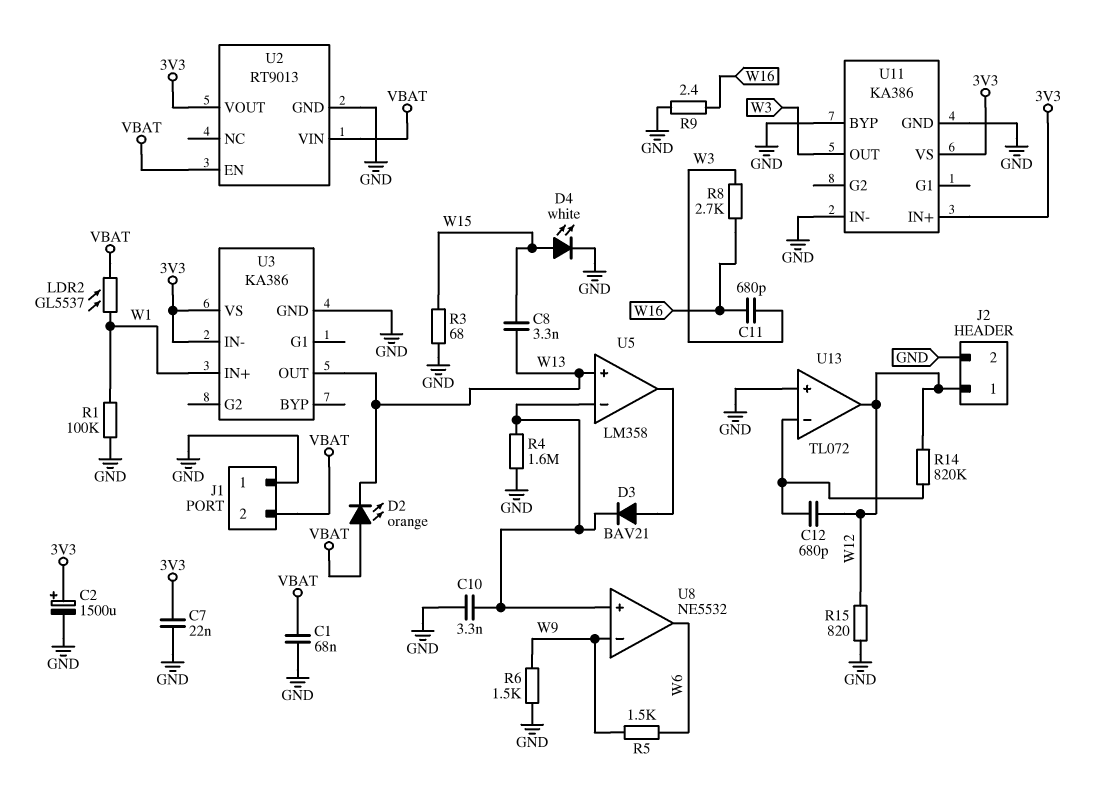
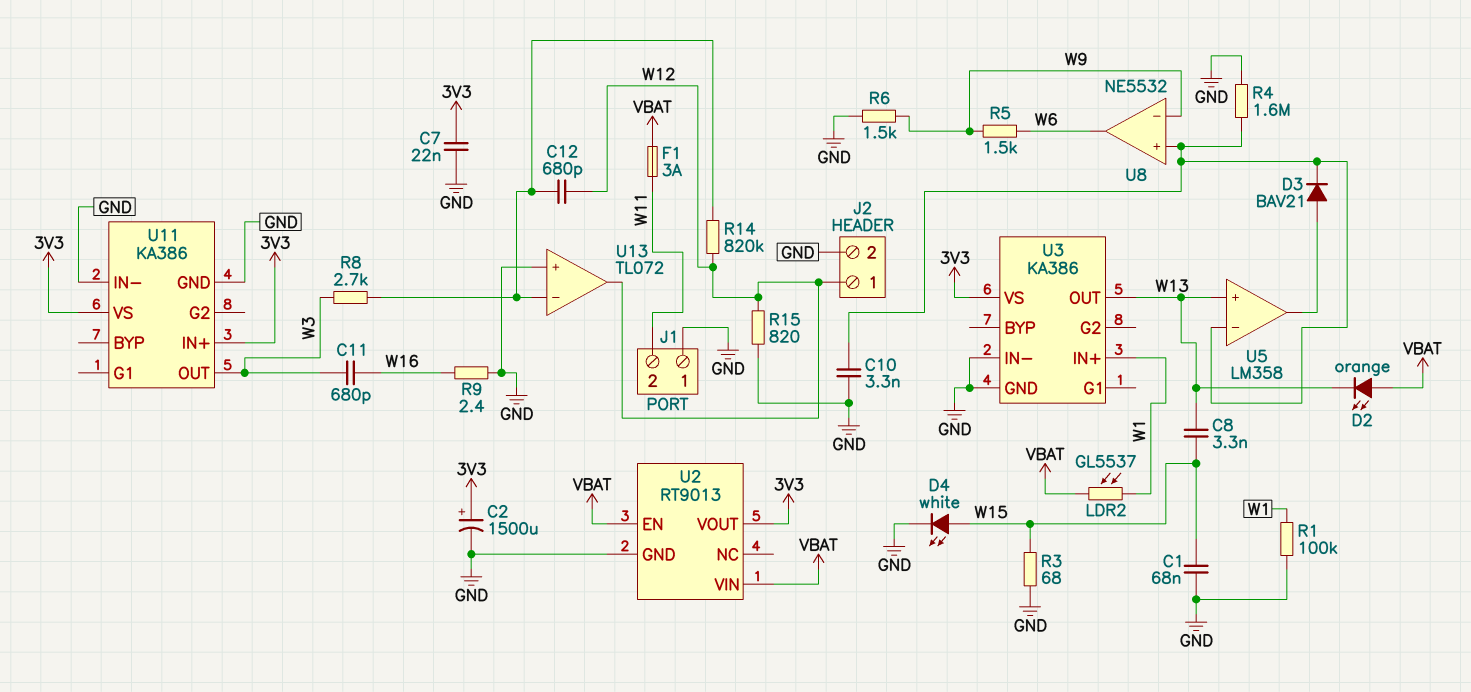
C1: 68nF (GND, VBAT) -> 68nF (GND, W15)
F1: none -> 3A (VBAT, W11)
J1 pin 2: VBAT -> W11
R8: 2.7k (W3, W16) -> 2.7k (U13/in-, W3)
U3 pin IN-: 3V3 -> GND
U11 pin BYP: GND -> none

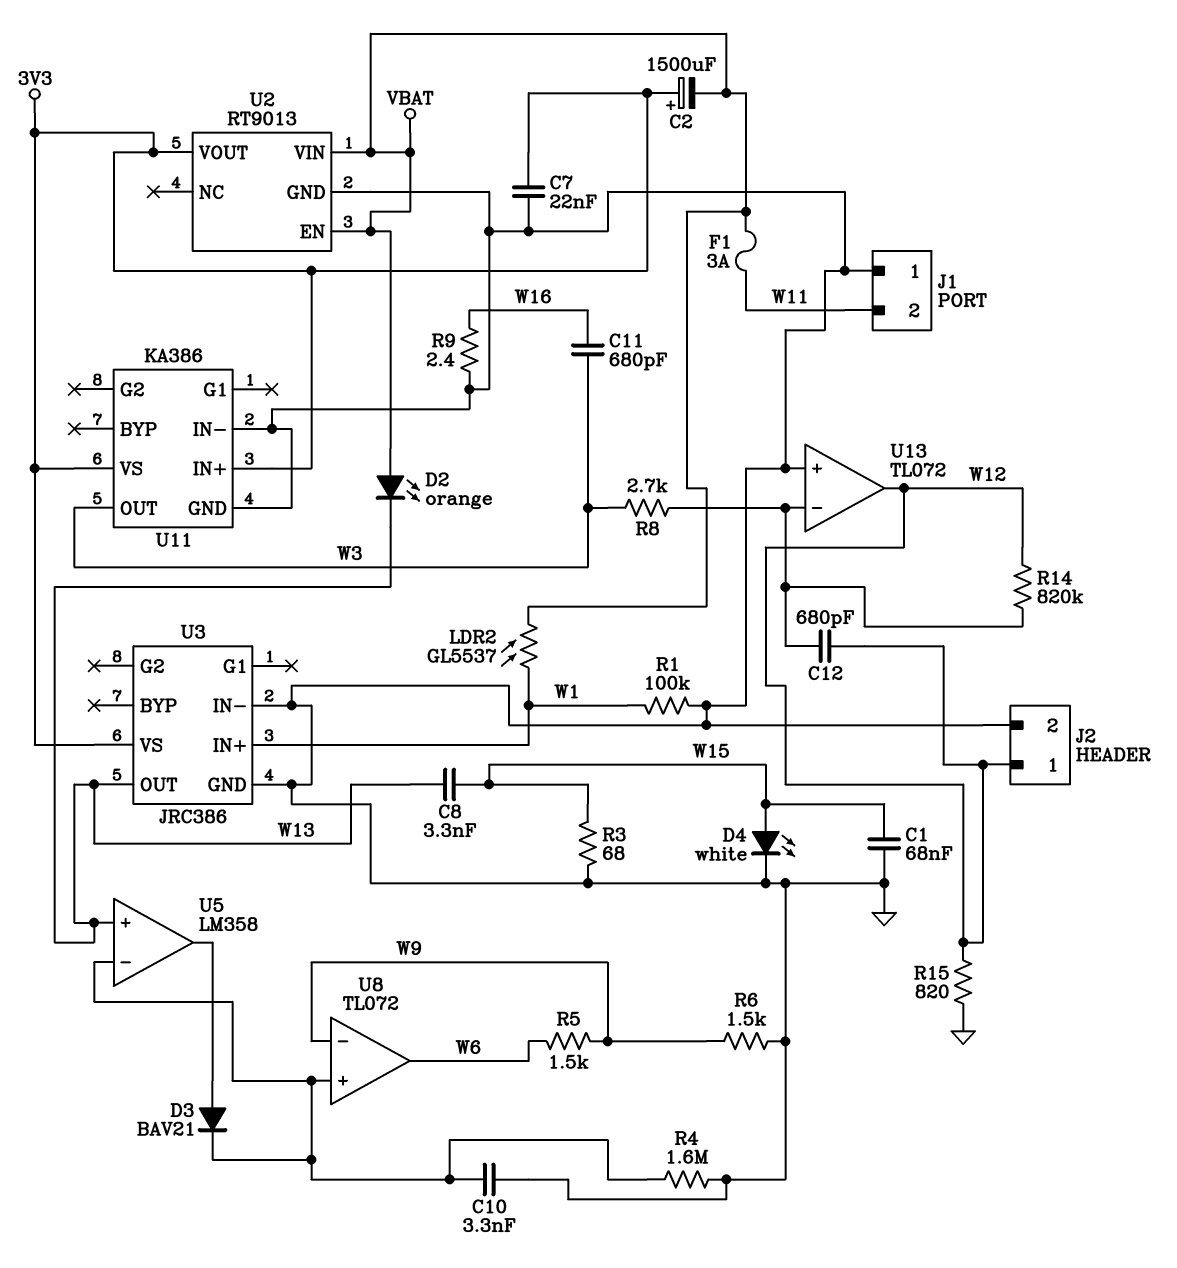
C2: 1500uF (plus 3V3, minus GND) -> 1500uF (plus 3V3, minus VBAT)
U3: KA386 -> JRC386
U8: NE5532 -> TL072

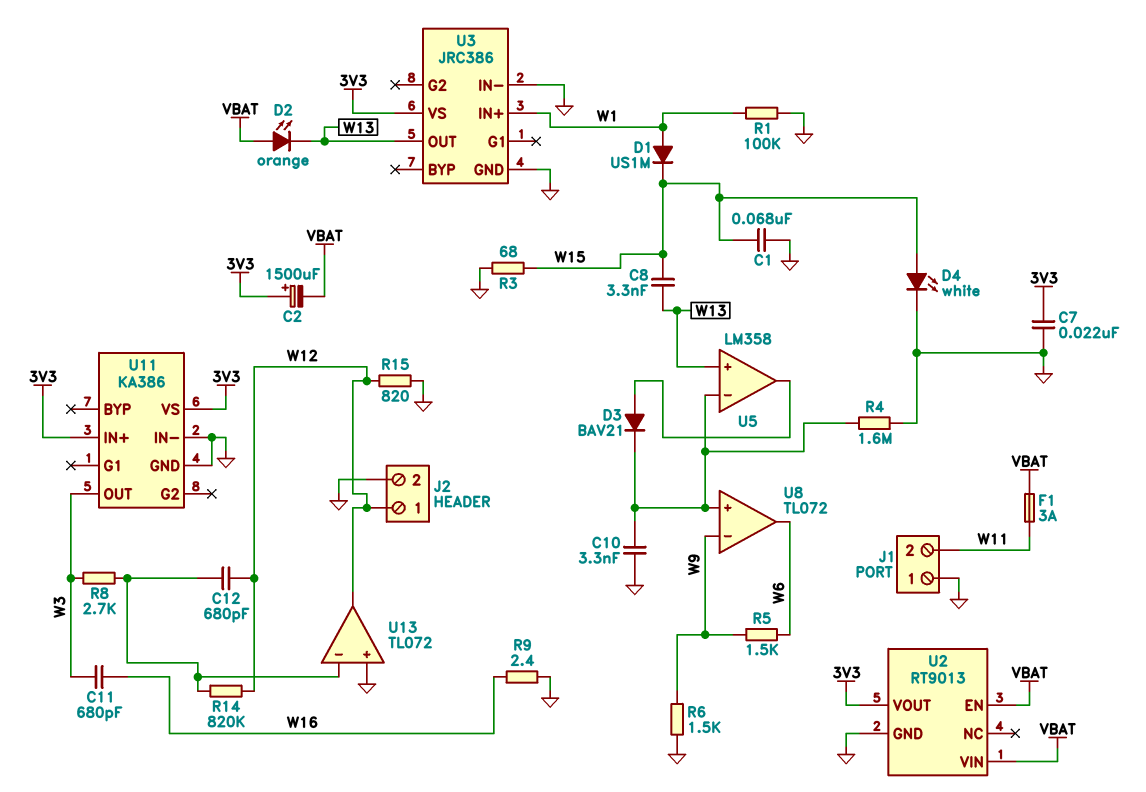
D1: none -> diode US1M (A W1, K W15)
LDR2: GL5537 (VBAT, W1) -> none

